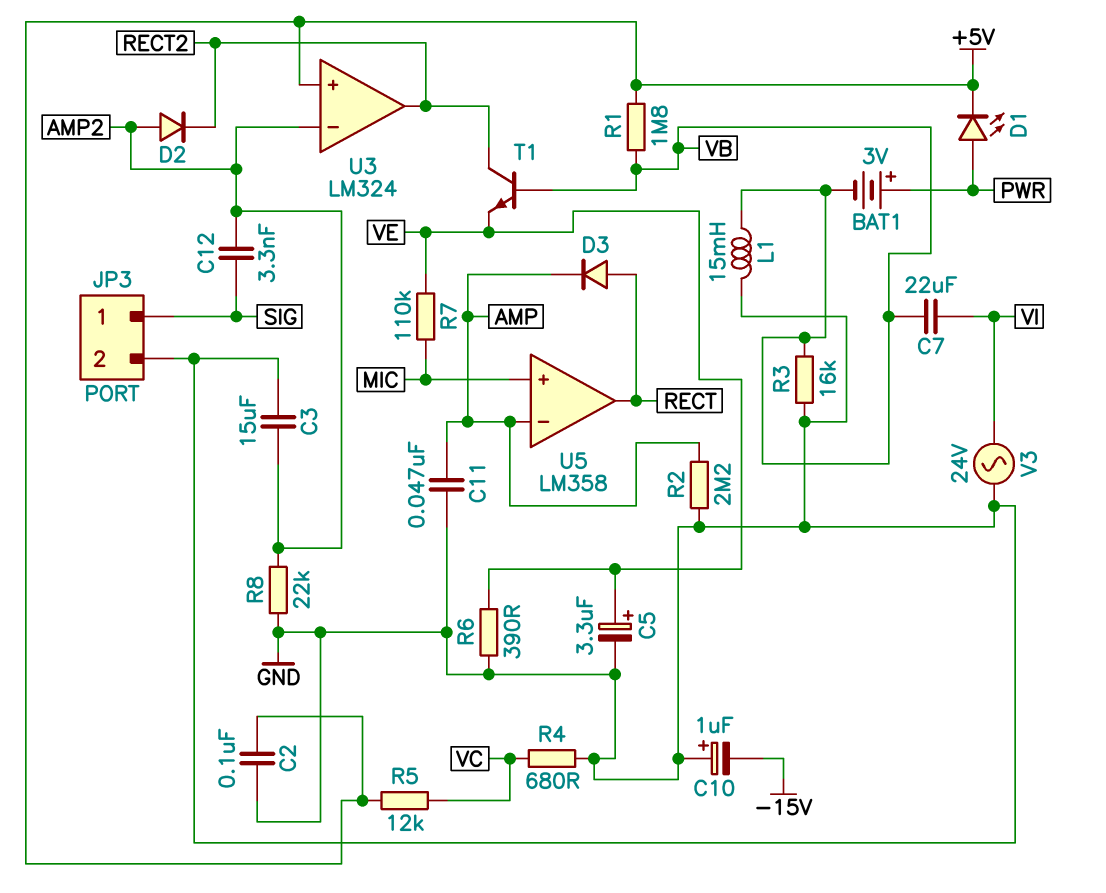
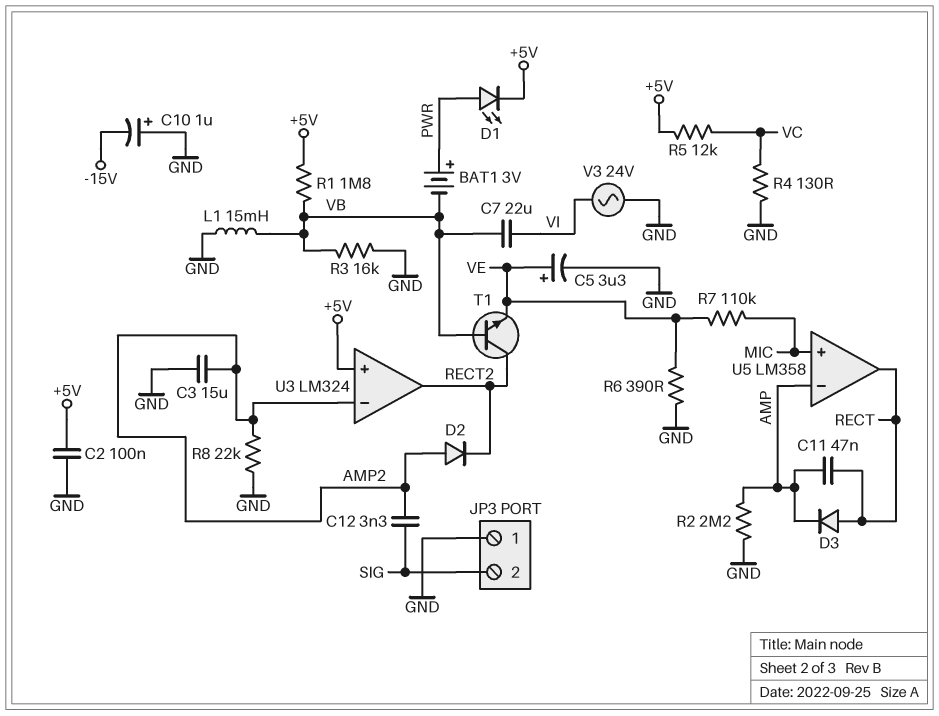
C11: 47nF (AMP, GND) -> 47nF (AMP, RECT)
JP3 pin 1: SIG -> GND
JP3 pin 2: GND -> SIG
R4: 680 (GND, VC) -> 130 (GND, VC)

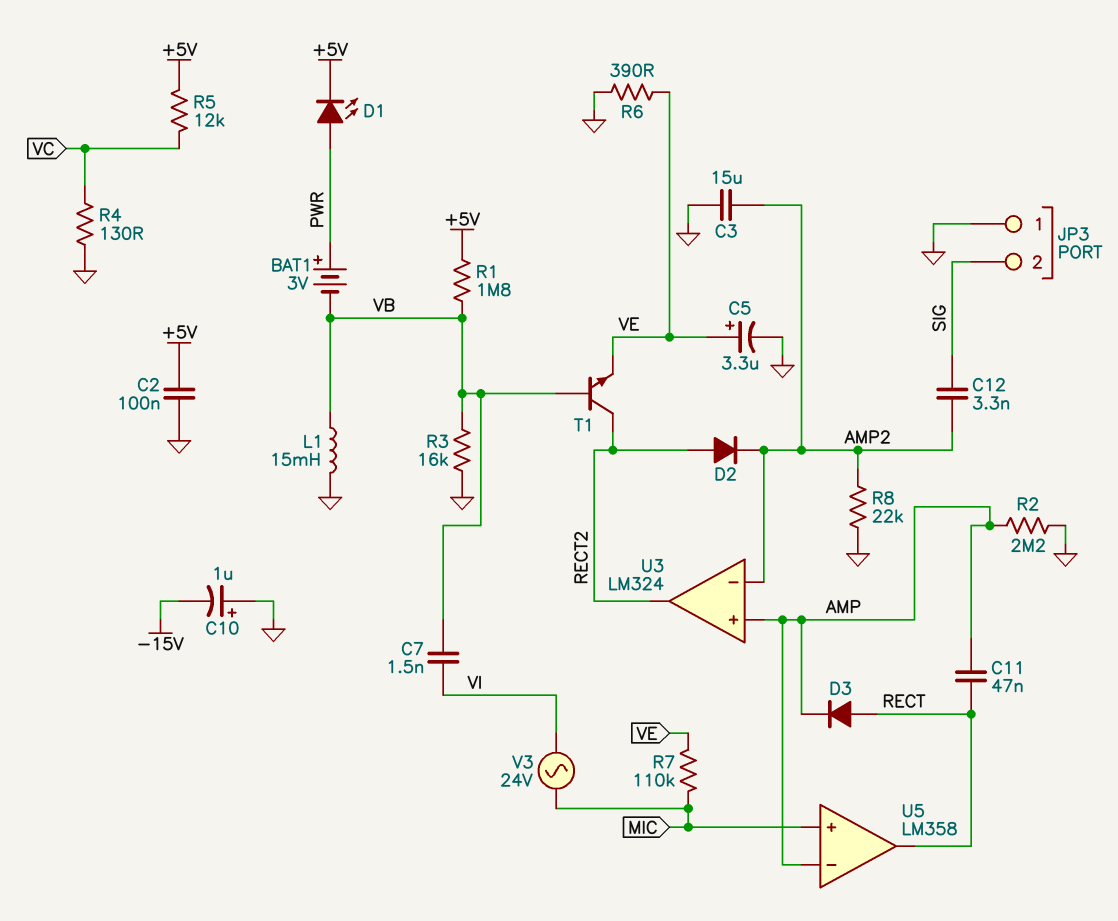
C7: 22uF (VB, VI) -> 1.5nF (VB, VI)
D2: diode (A AMP2, K RECT2) -> diode (A RECT2, K AMP2)
U3 pin in+: +5V -> AMP
V3: AC 24V (GND, VI) -> AC 24V (MIC, VI)

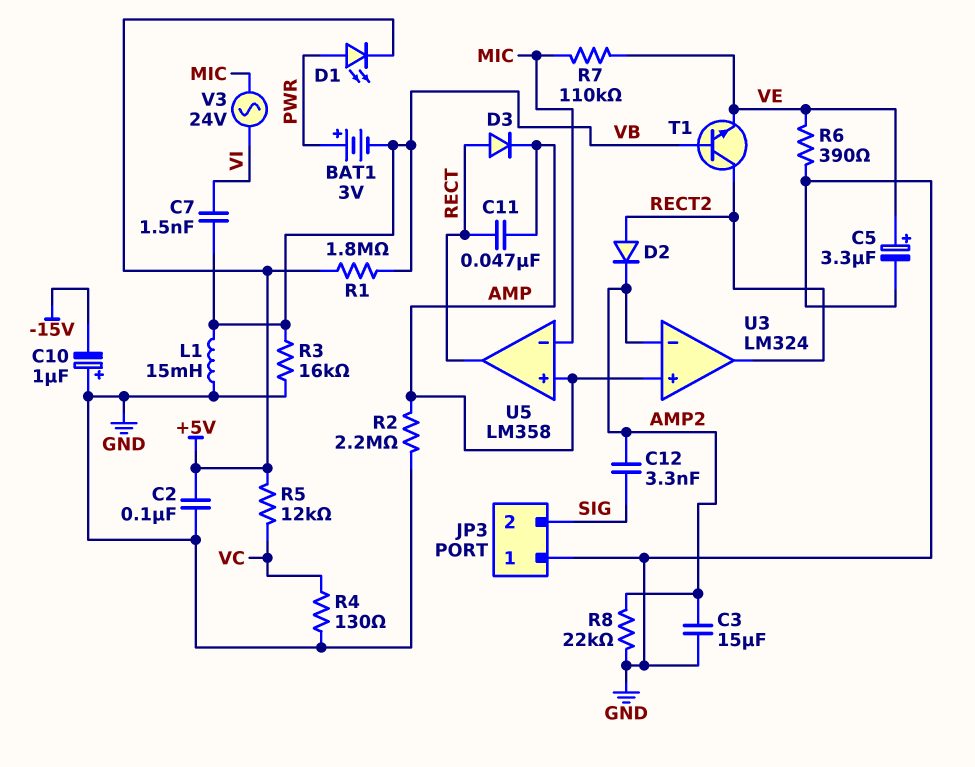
U5 pin in+: MIC -> AMP
U5 pin in-: AMP -> MIC

